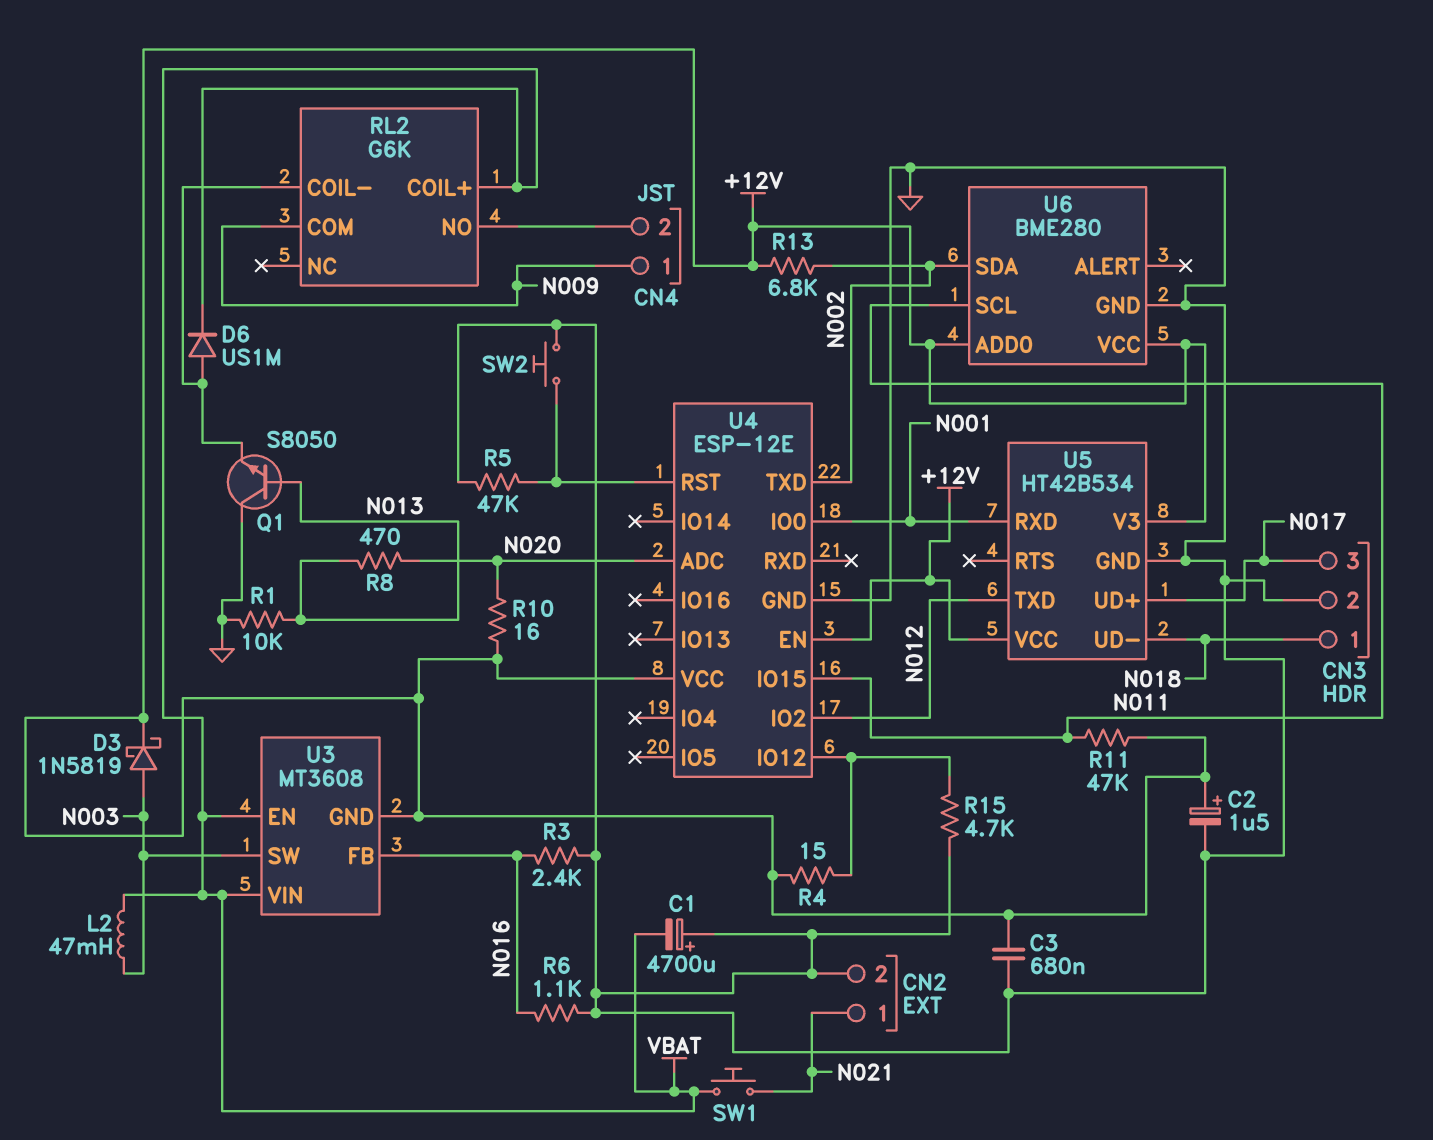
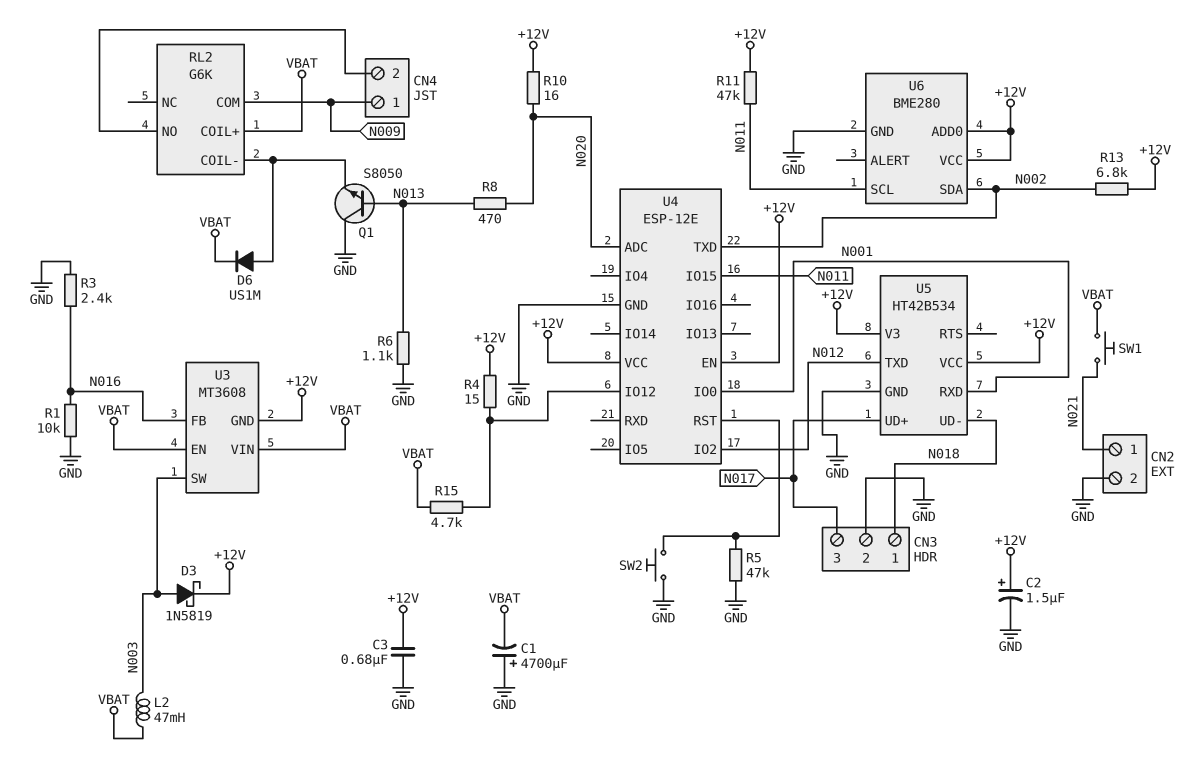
R1: 10k (GND, N013) -> 10k (GND, N016)
R6: 1.1k (GND, N016) -> 1.1k (GND, N013)
R15: 4.7k (GND, U4/IO12) -> 4.7k (U4/IO12, VBAT)

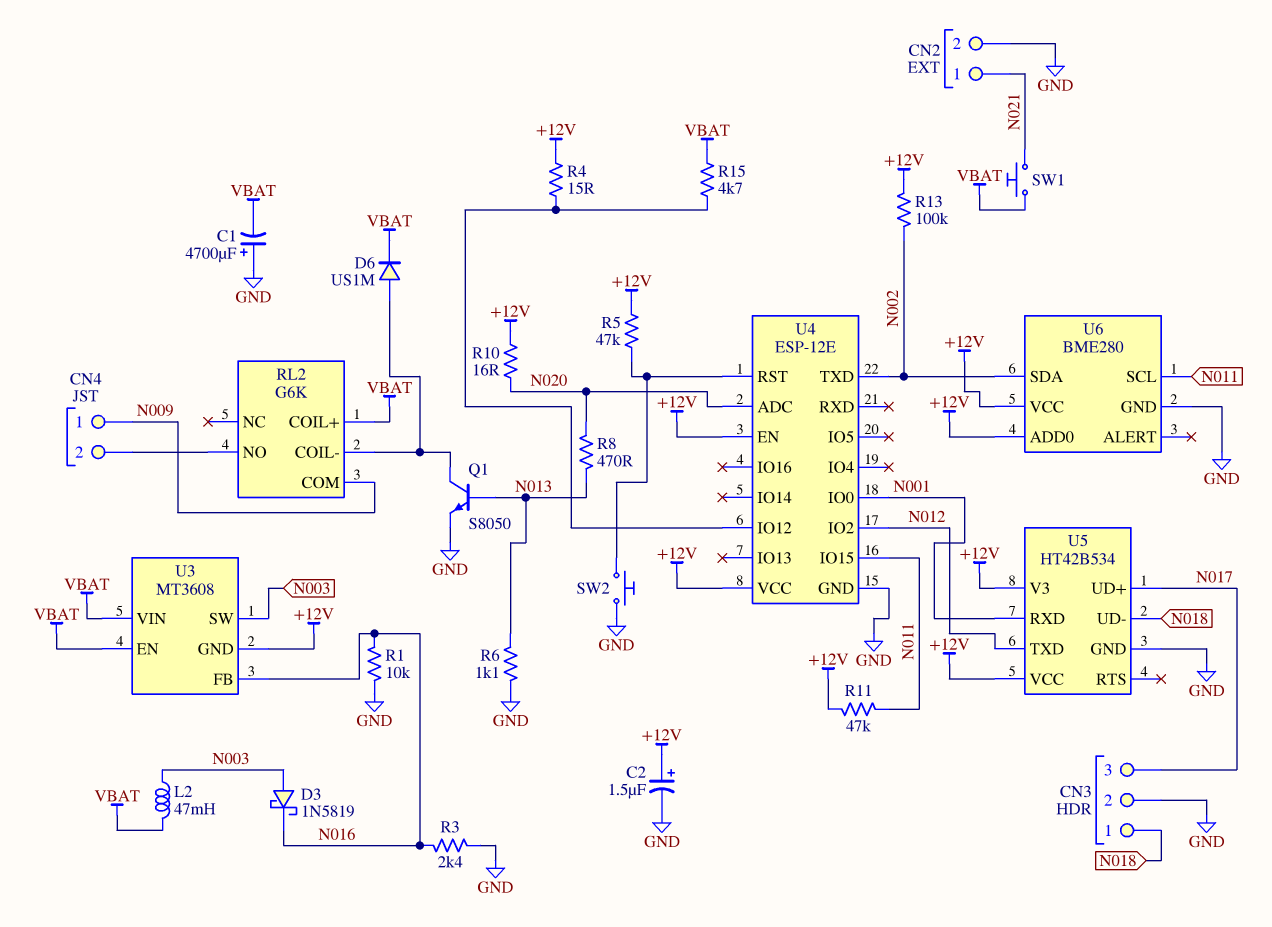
C3: 680nF (+12V, GND) -> none
D3: schottky 1N5819 (A N003, K +12V) -> schottky 1N5819 (A N003, K N016)
Q1: NPN S8050 (B N013, C GND, E RL2/COIL-) -> NPN S8050 (B N013, C RL2/COIL-, E GND)
R5: 47k (GND, U4/RST) -> 47k (+12V, U4/RST)
R13: 6.8k (+12V, N002) -> 100k (+12V, N002)

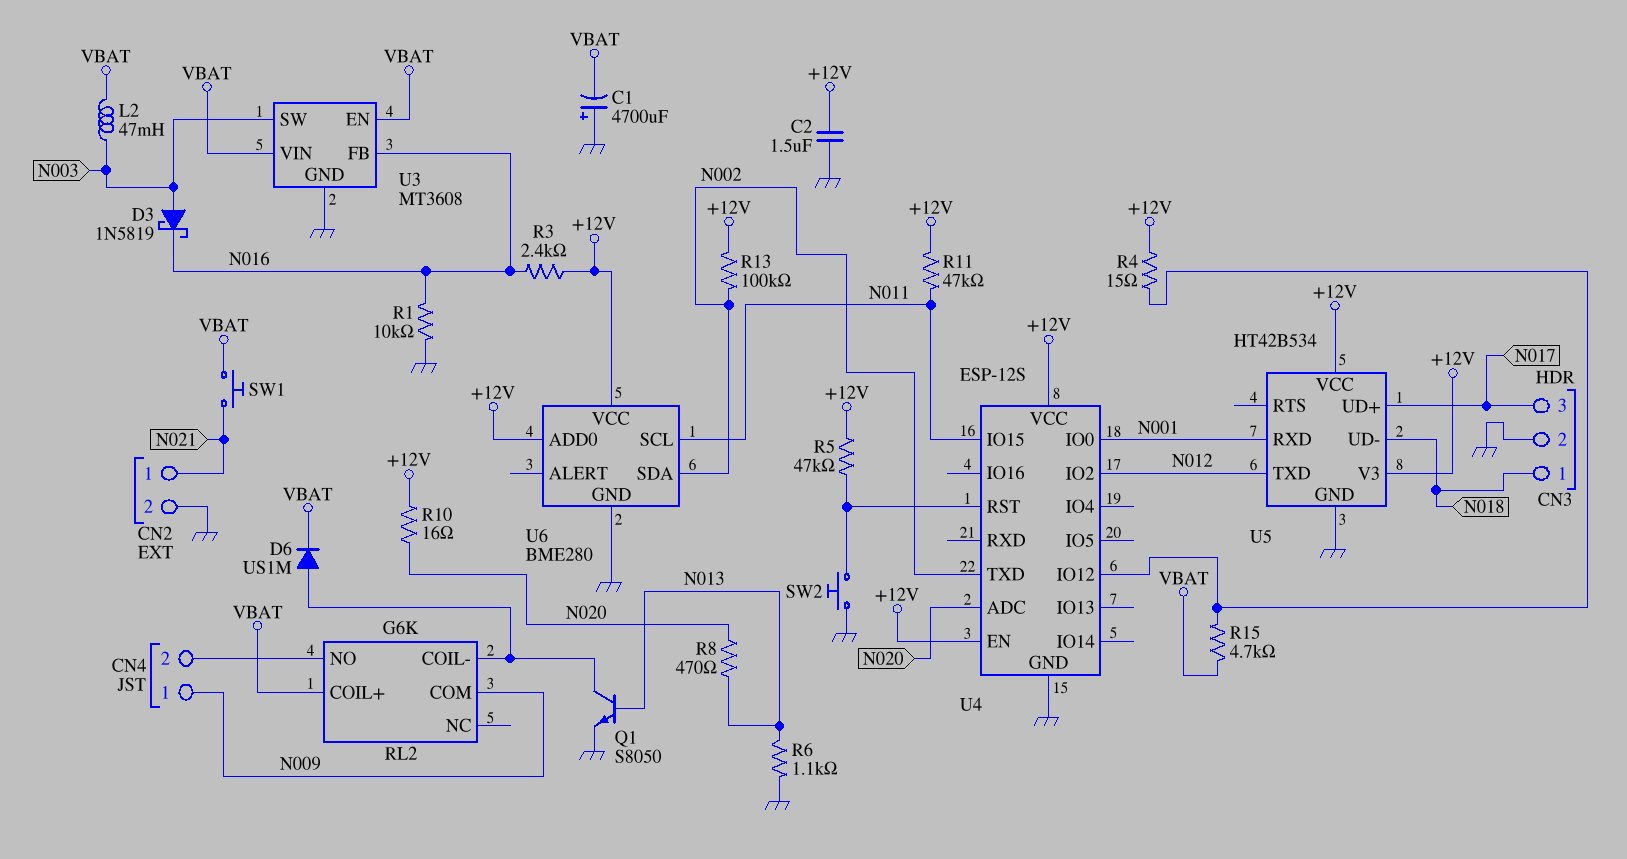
C2: 1.5uF (plus +12V, minus GND) -> 1.5uF (+12V, GND)
R3: 2.4k (GND, N016) -> 2.4k (+12V, N016)
U3 pin GND: +12V -> GND
U4: ESP-12E -> ESP-12S

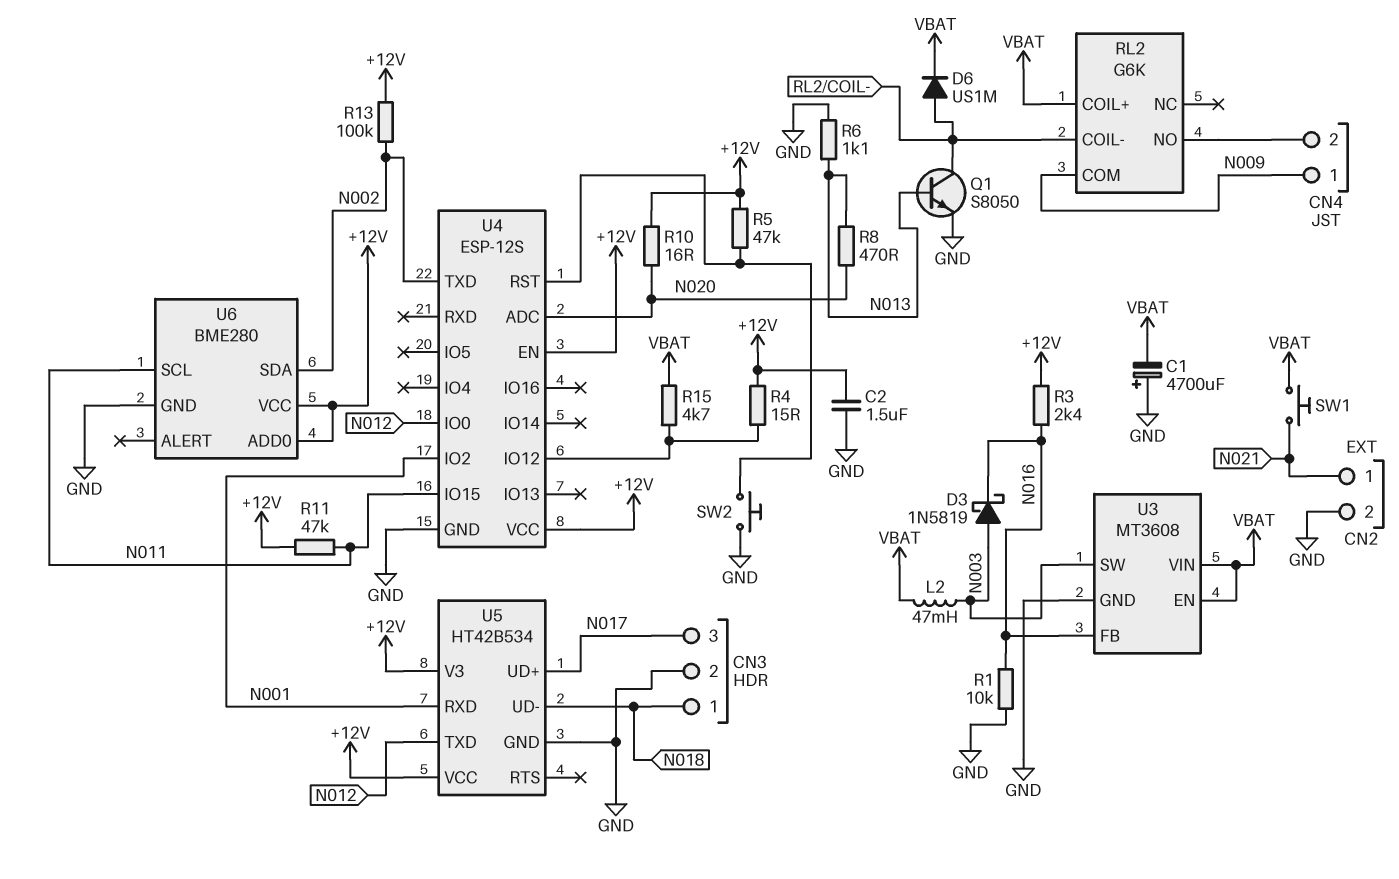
U4 pin IO0: N001 -> N012
U4 pin IO2: N012 -> N001

